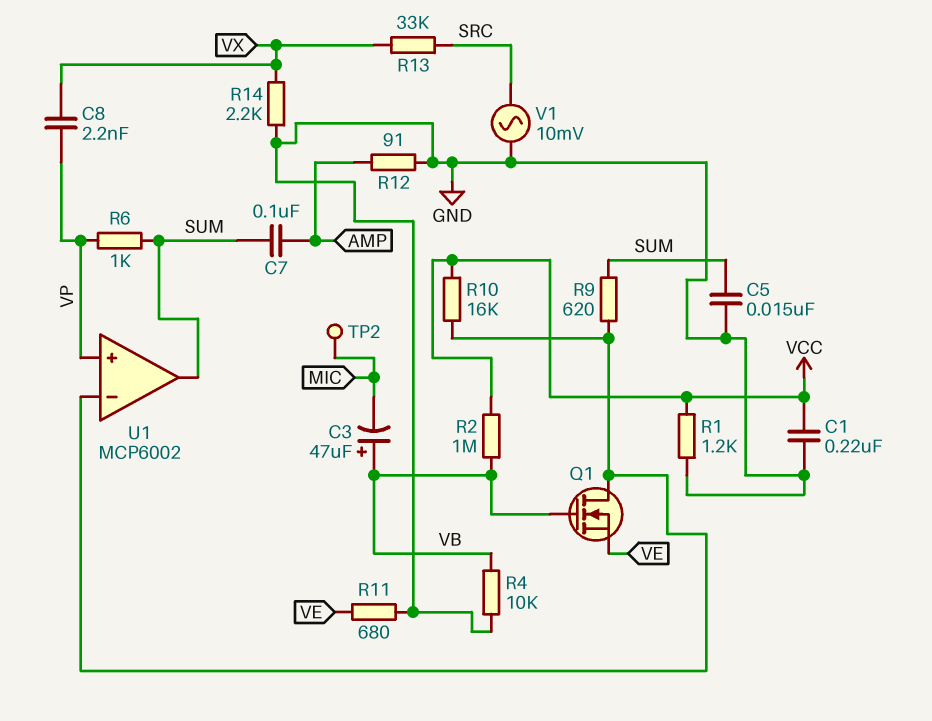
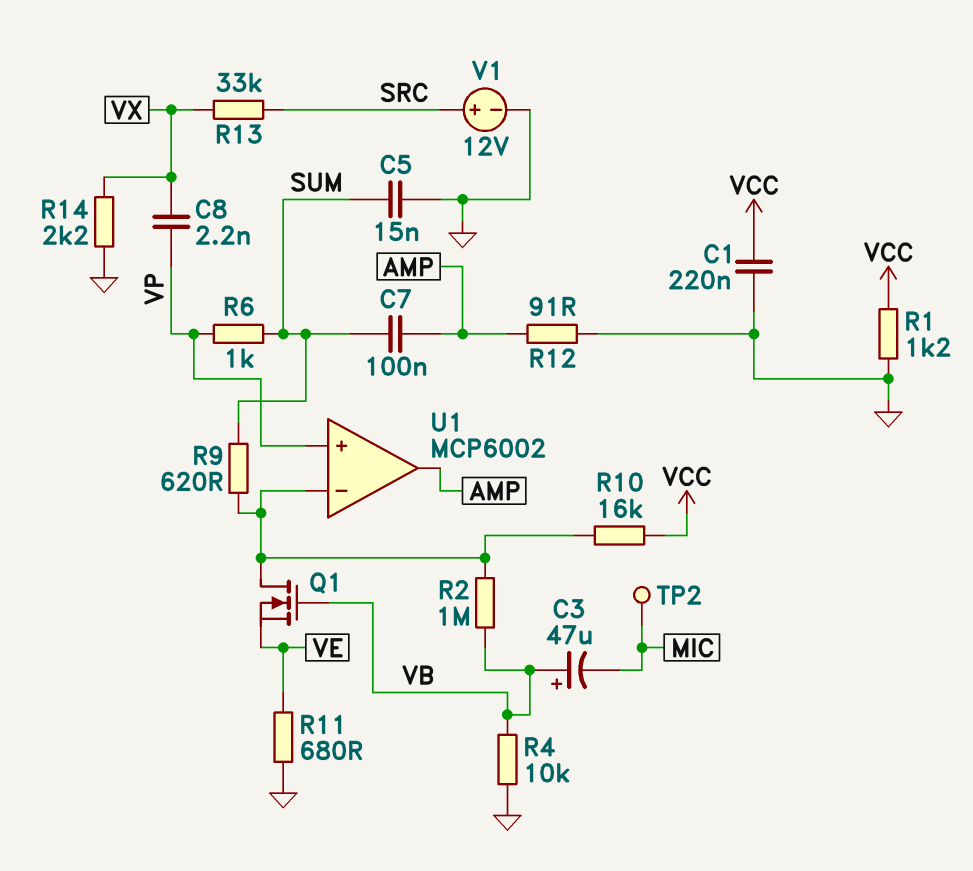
R2: 1M (VB, VCC) -> 1M (U1/in-, VB)
U1 pin out: SUM -> AMP
V1: AC 10mV (GND, SRC) -> 12V (plus SRC, minus GND)

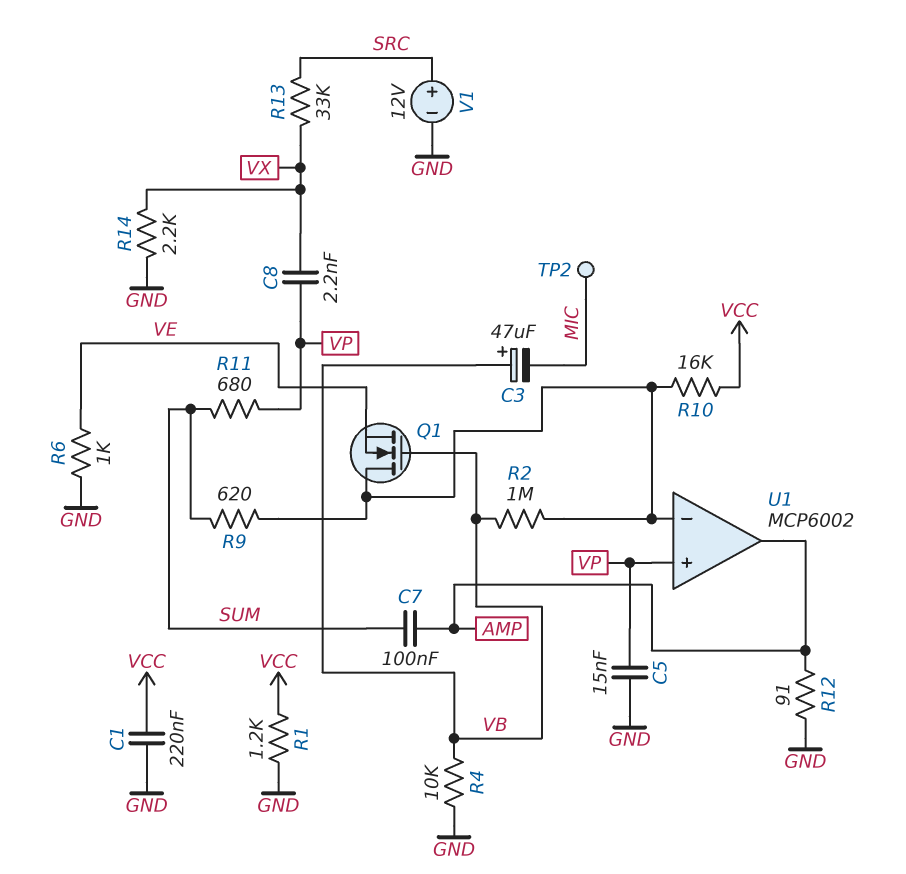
C5: 15nF (GND, SUM) -> 15nF (GND, VP)
R6: 1k (SUM, VP) -> 1k (GND, VE)
R11: 680 (GND, VE) -> 680 (SUM, VP)

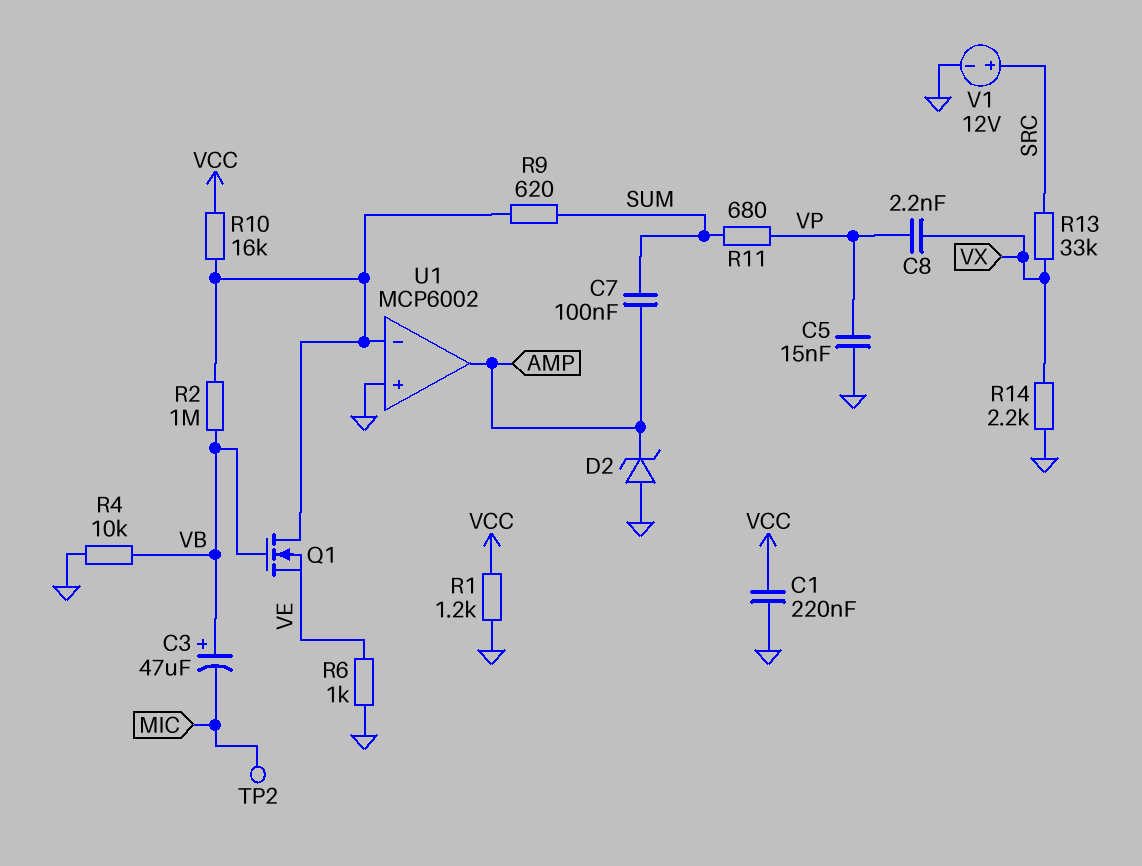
D2: none -> zener (A GND, K AMP)
R12: 91 (AMP, GND) -> none
U1 pin in+: VP -> GND

